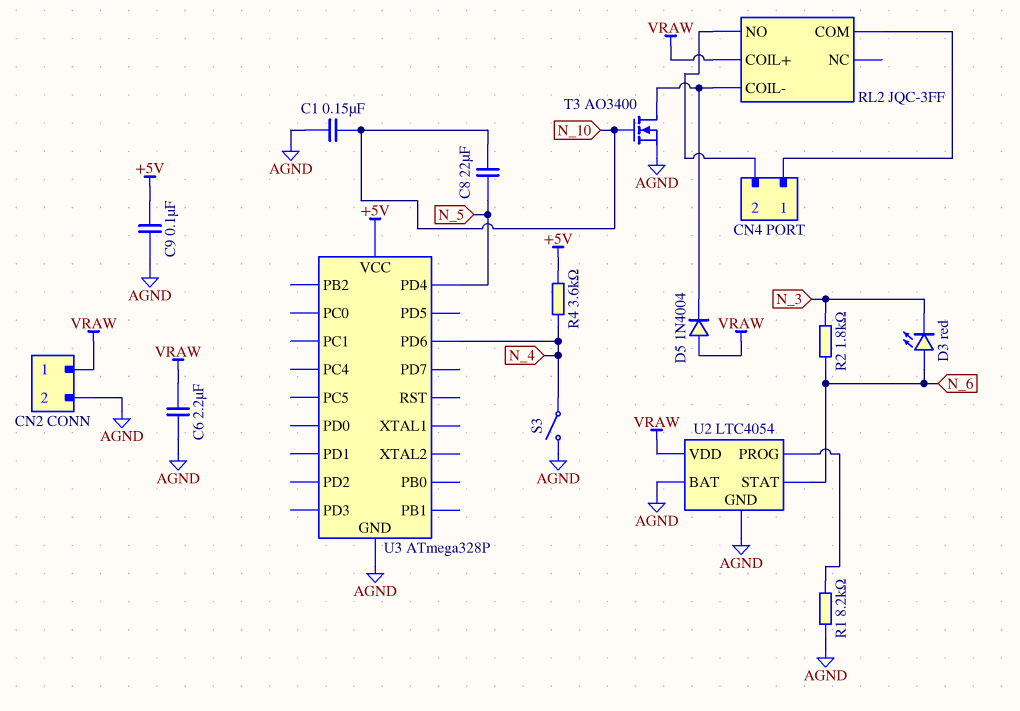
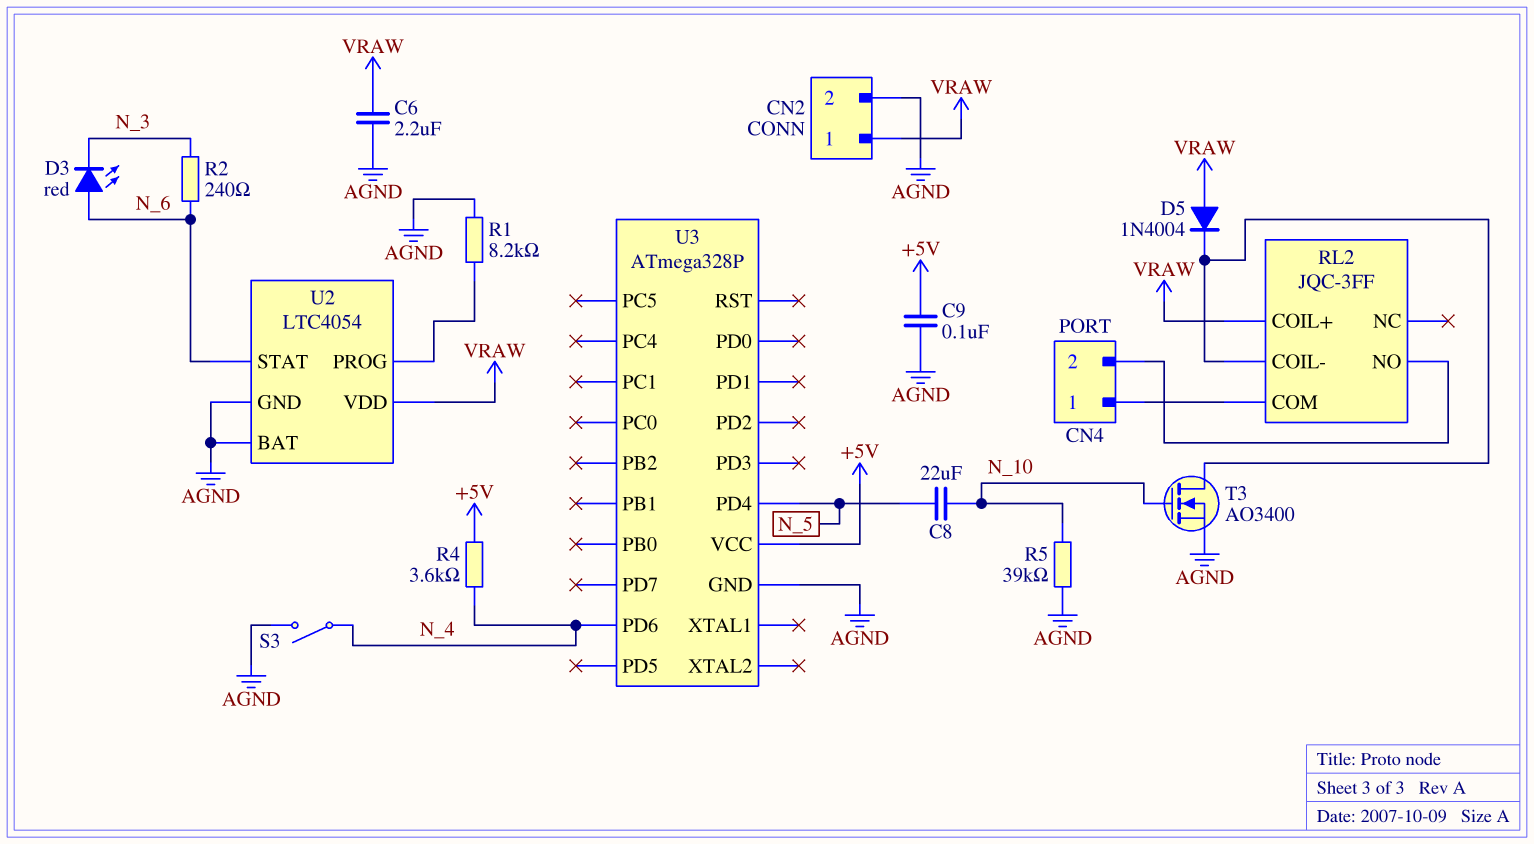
C1: 150nF (AGND, N_10) -> none
R2: 1.8k (N_3, N_6) -> 240 (N_3, N_6)
R5: none -> 39k (AGND, N_10)

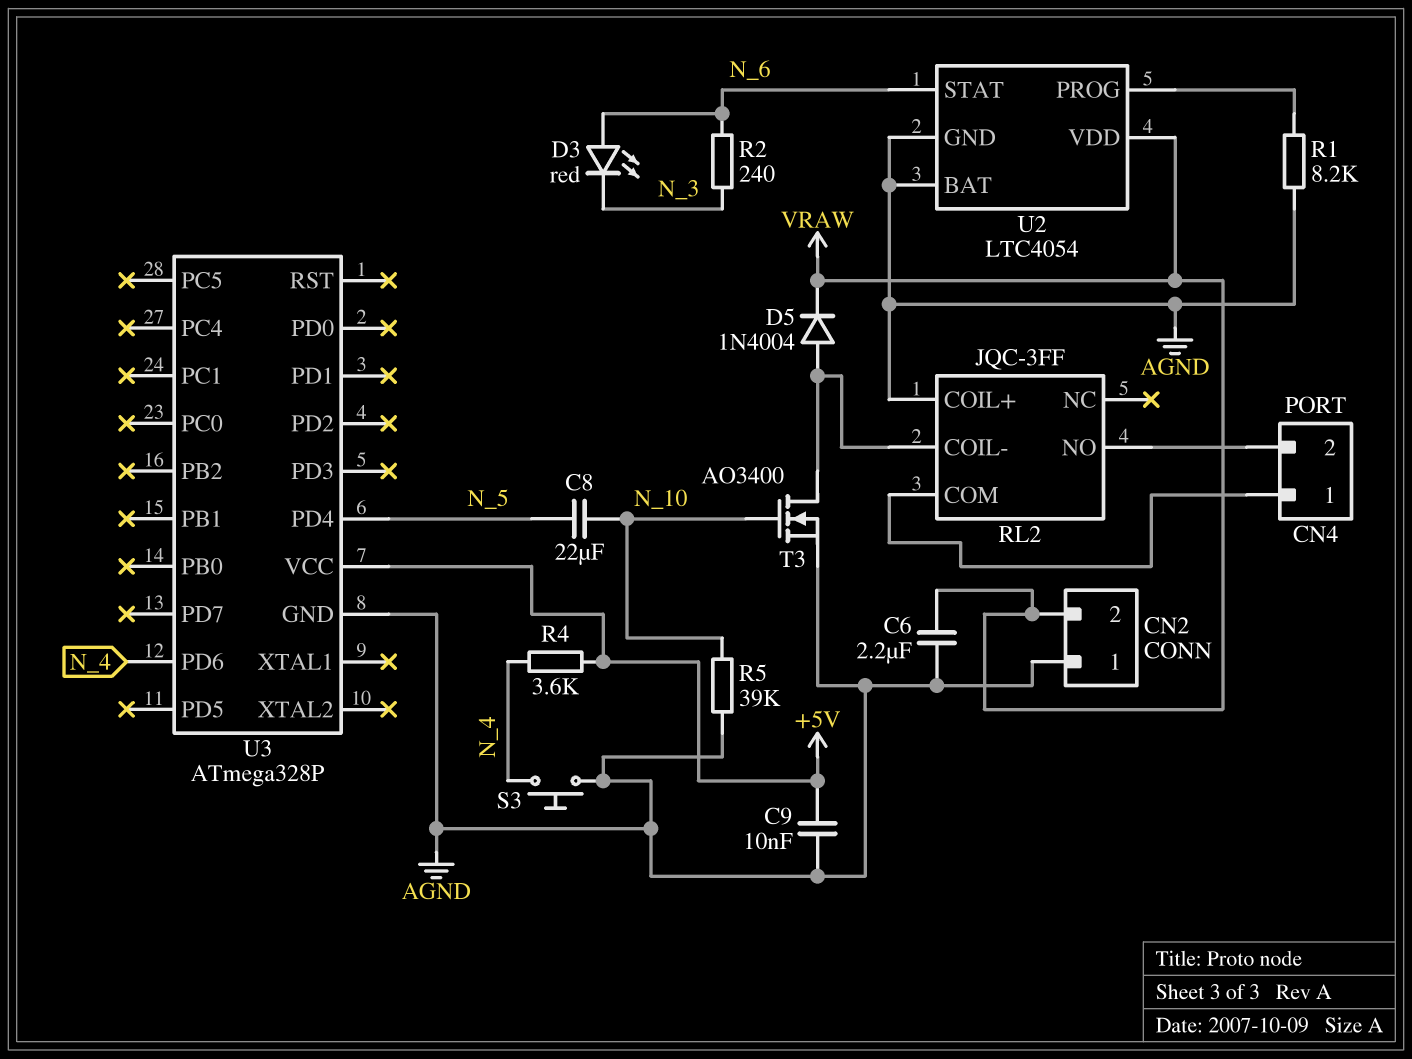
C9: 100nF (+5V, AGND) -> 10nF (+5V, AGND)
CN2 pin 1: VRAW -> AGND
CN2 pin 2: AGND -> VRAW
D5: diode 1N4004 (A VRAW, K RL2/COIL-) -> diode 1N4004 (A RL2/COIL-, K VRAW)
RL2 pin COIL+: VRAW -> AGND
S3: switch (AGND, N_4) -> button (AGND, N_4)

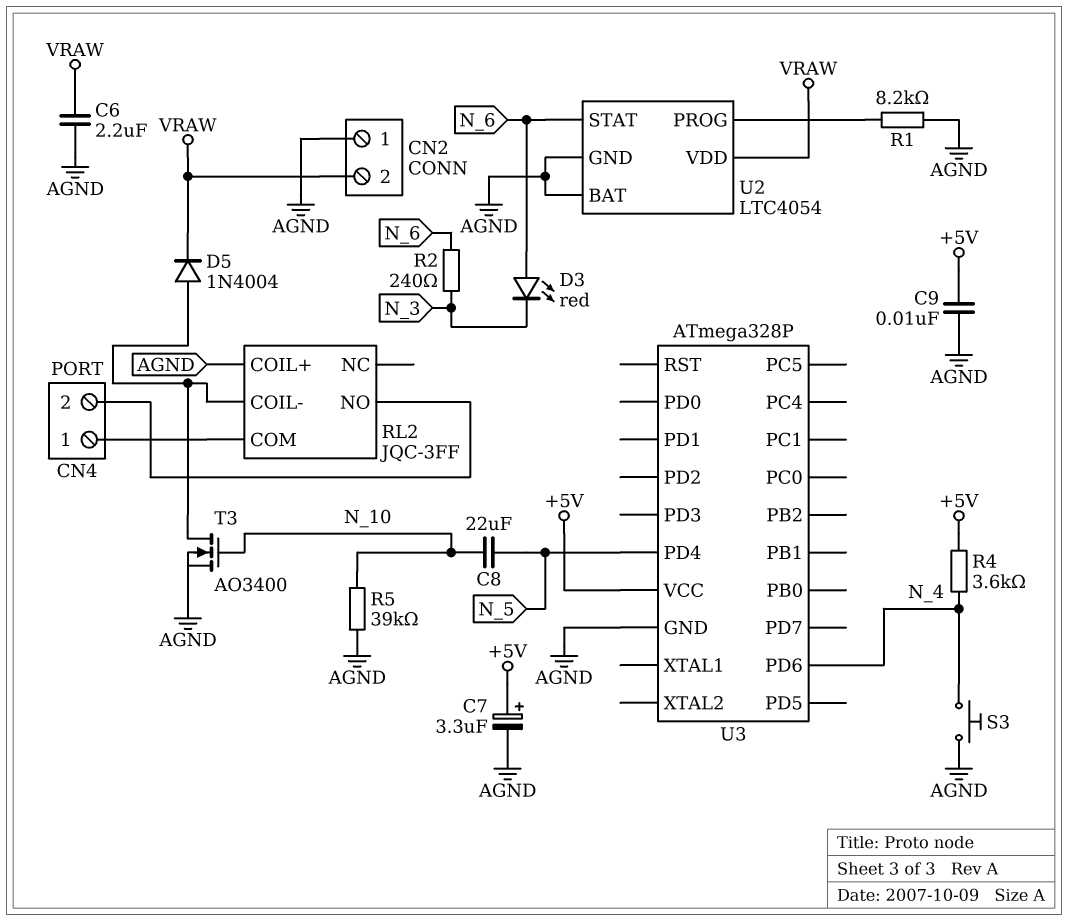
C7: none -> 3.3uF (plus +5V, minus AGND)

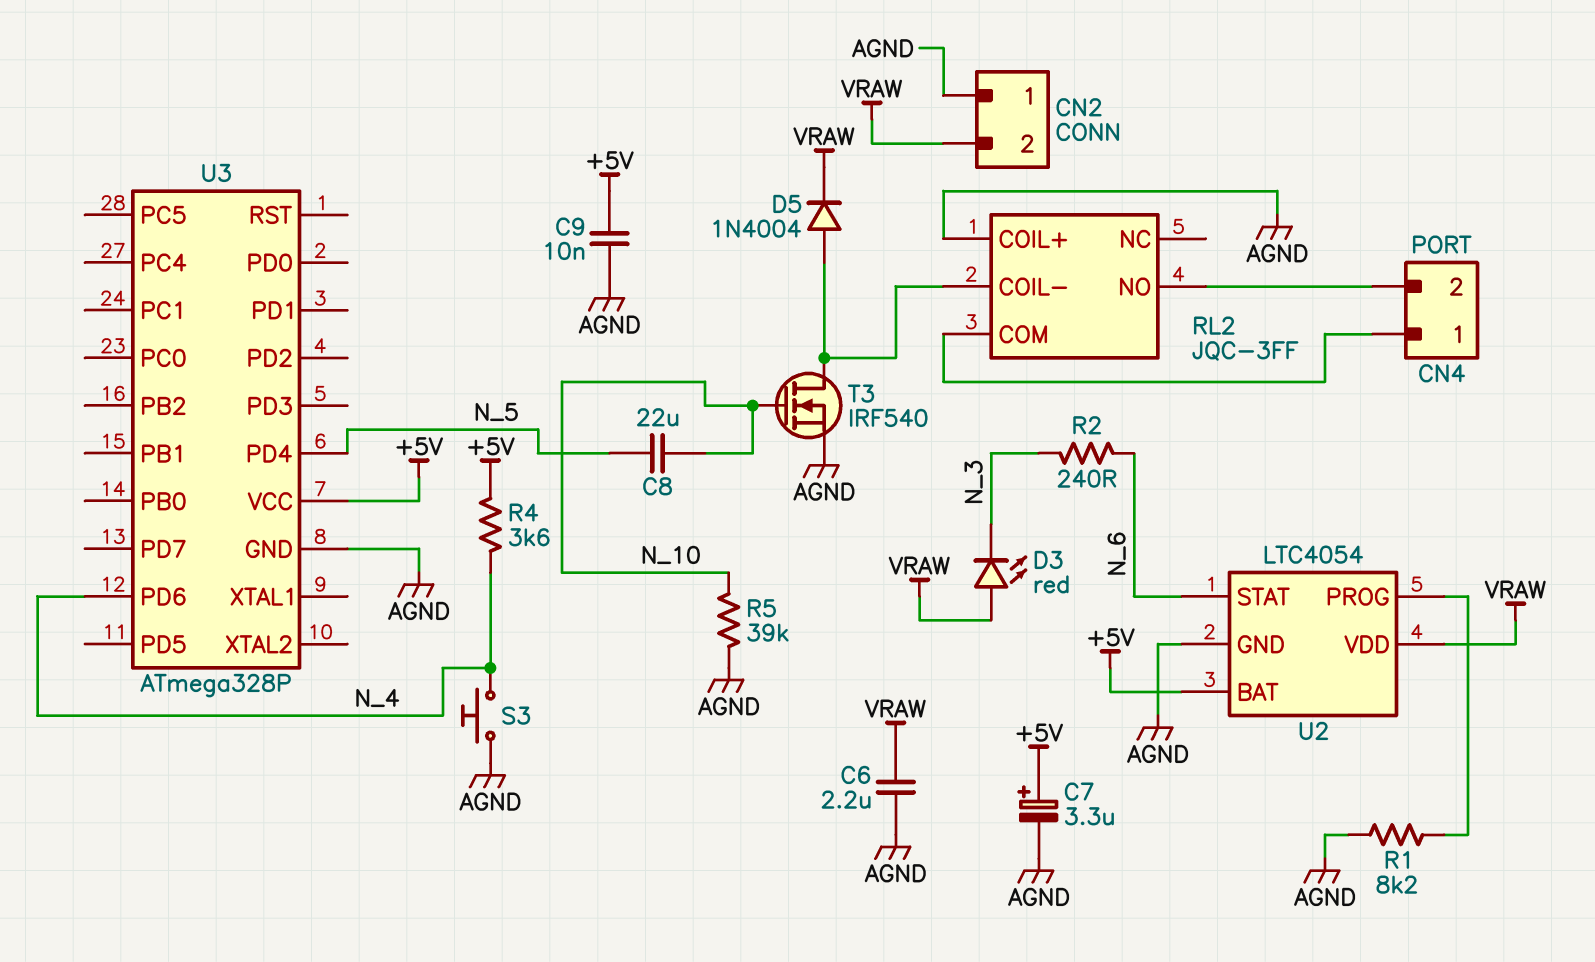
D3: LED red (A N_6, K N_3) -> LED red (A VRAW, K N_3)
T3: NMOS AO3400 (G N_10, D RL2/COIL-, S AGND) -> NMOS IRF540 (G N_10, D RL2/COIL-, S AGND)
U2 pin BAT: AGND -> +5V

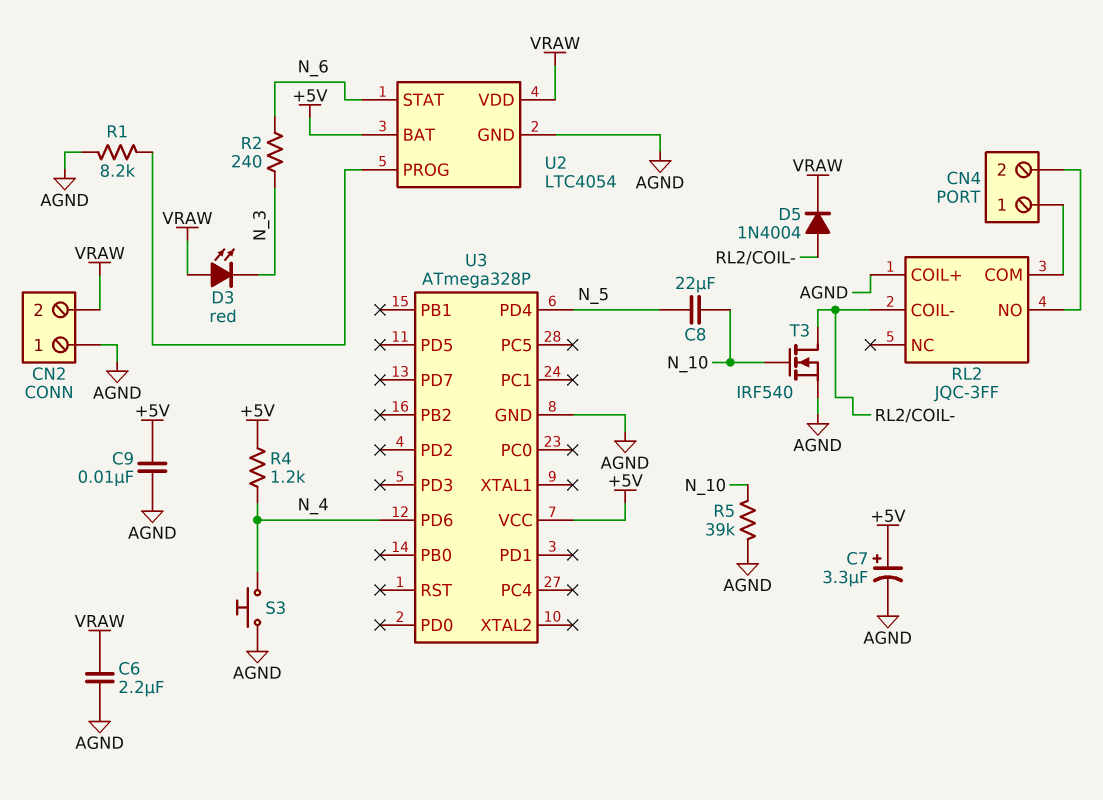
R4: 3.6k (+5V, N_4) -> 1.2k (+5V, N_4)

